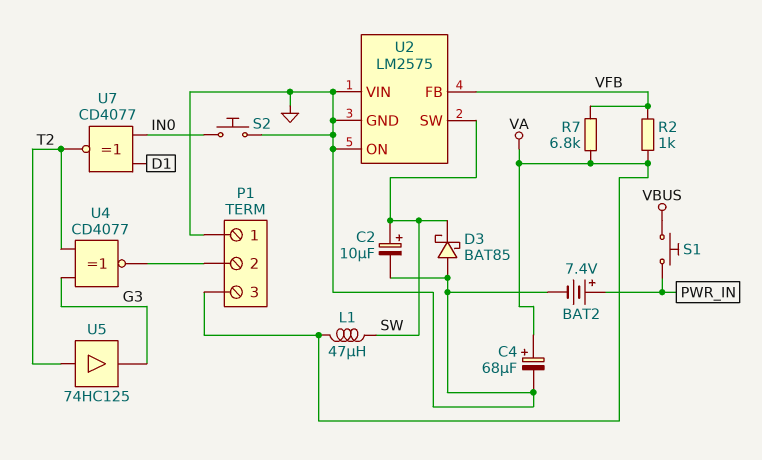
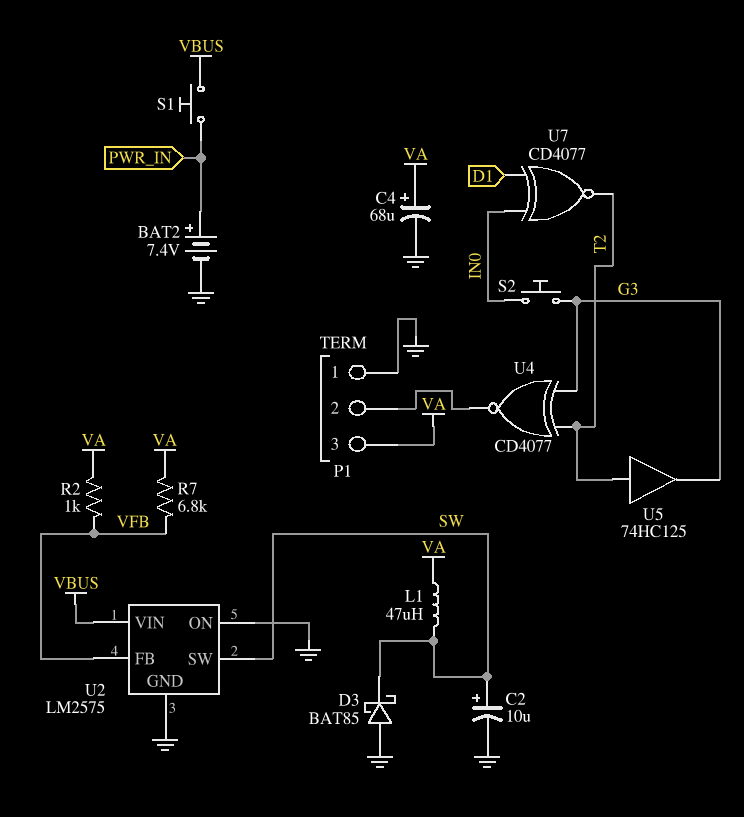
S2: button (GND, IN0) -> button (G3, IN0)
U2 pin VIN: GND -> VBUS

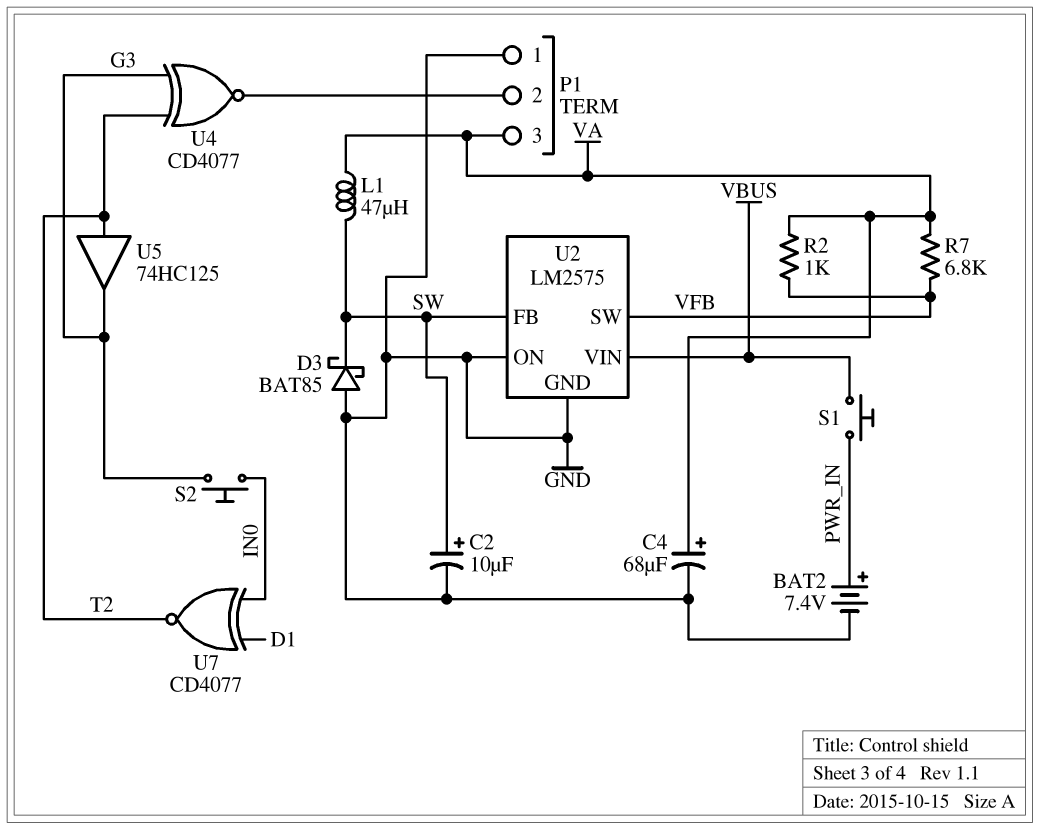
U2 pin FB: VFB -> SW
U2 pin SW: SW -> VFB

